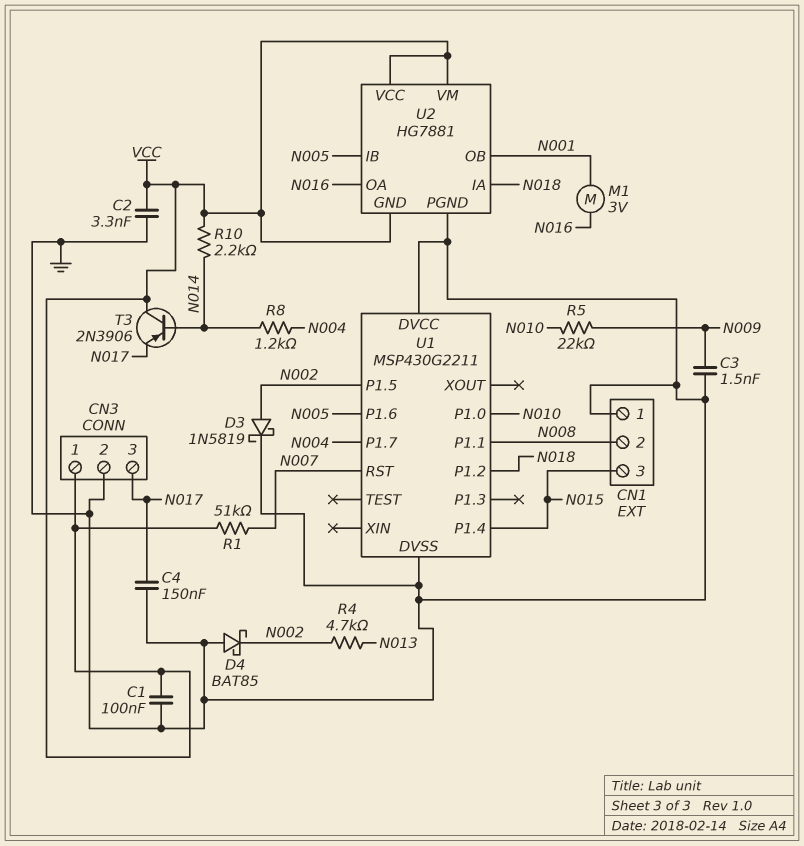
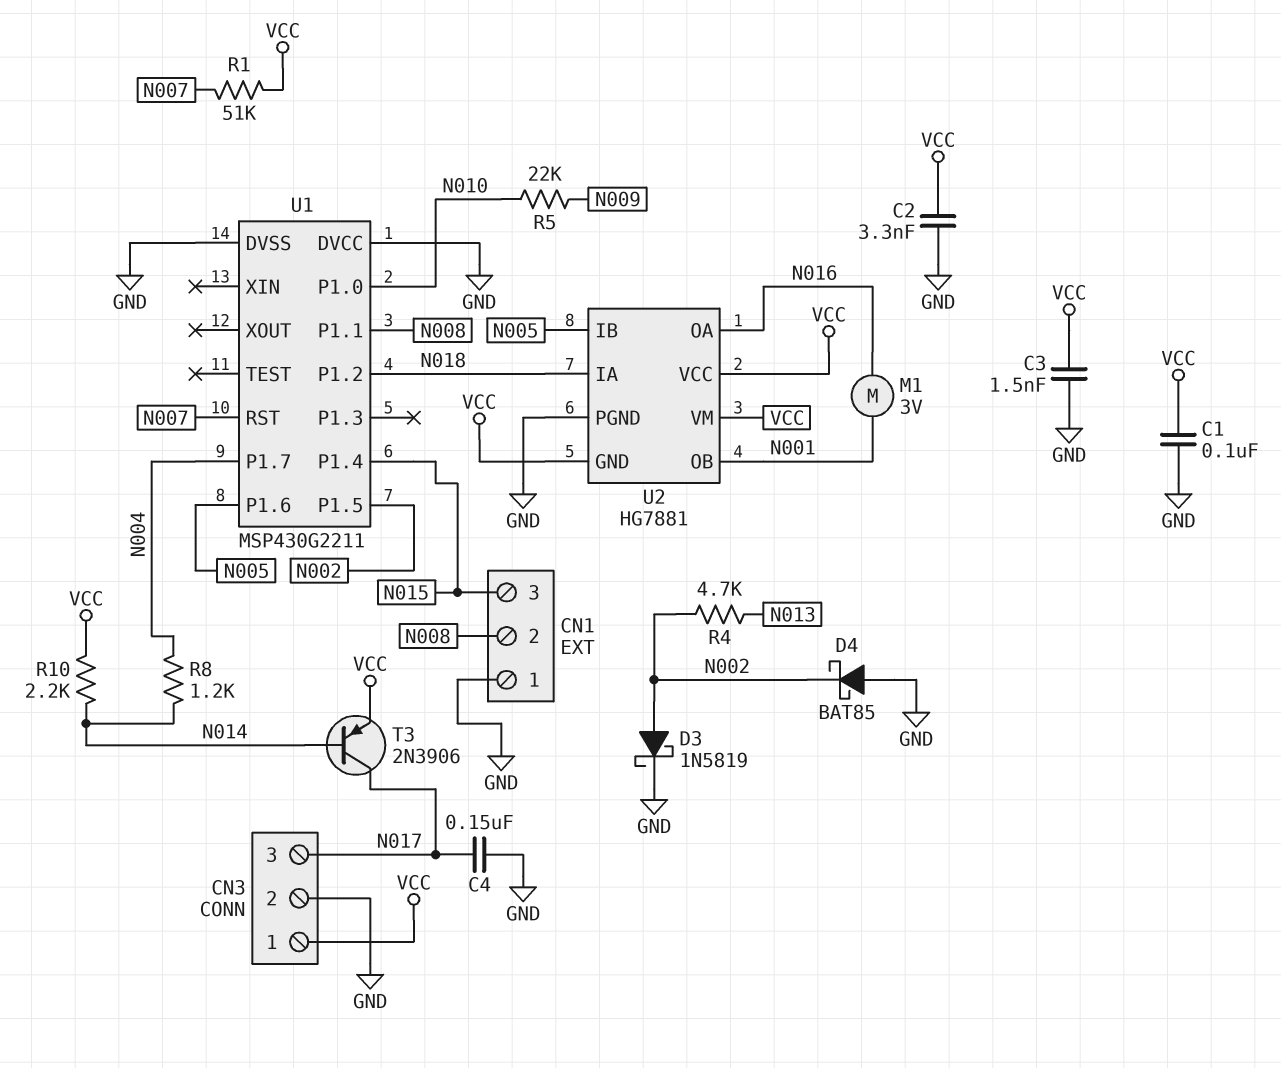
C3: 1.5nF (GND, N009) -> 1.5nF (GND, VCC)
T3: PNP 2N3906 (B N014, C VCC, E N017) -> PNP 2N3906 (B N014, C N017, E VCC)

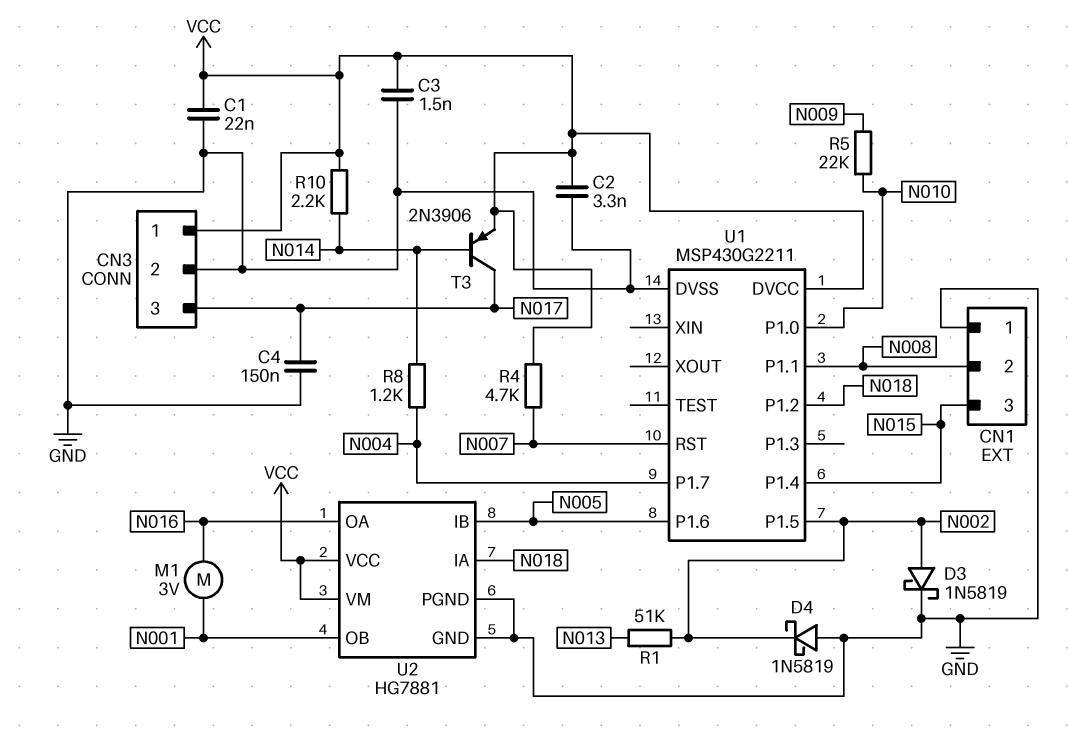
C1: 100nF (GND, VCC) -> 22nF (GND, VCC)
D4: schottky BAT85 (A GND, K N002) -> schottky 1N5819 (A GND, K N002)
R1: 51k (N007, VCC) -> 51k (N002, N013)
R4: 4.7k (N002, N013) -> 4.7k (N007, VCC)
U1 pin DVCC: GND -> VCC
U2 pin GND: VCC -> GND

